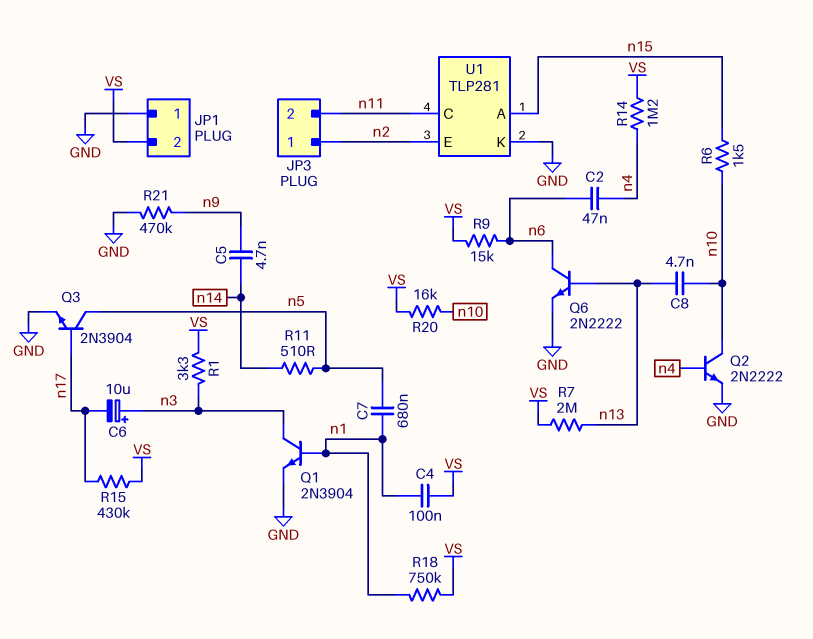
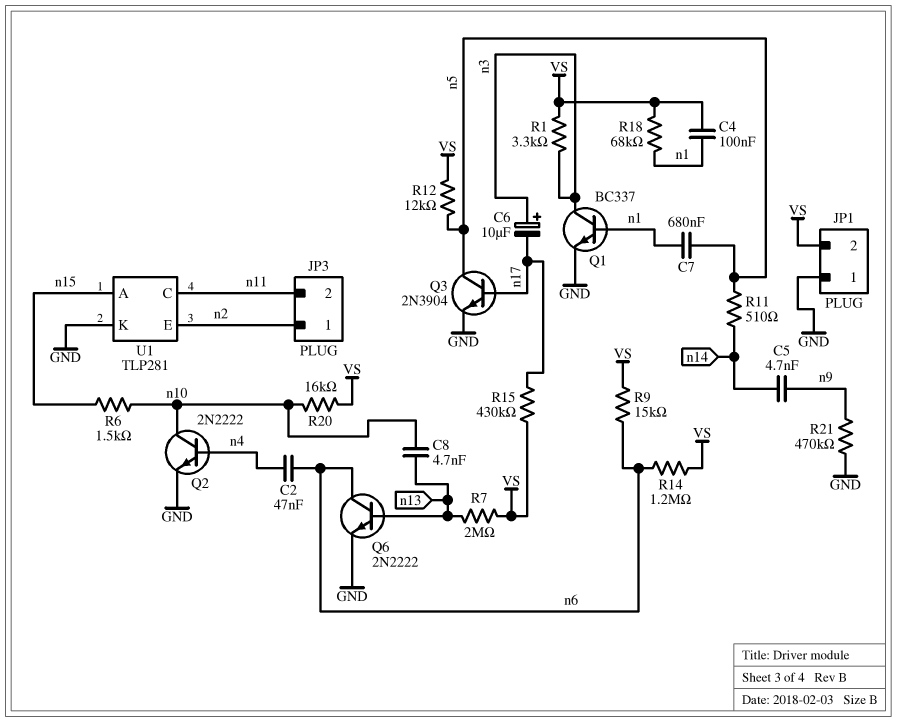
Q1: NPN 2N3904 (B n1, C n3, E GND) -> NPN BC337 (B n1, C n3, E GND)
R12: none -> 12k (VS, n5)
R14: 1.2M (VS, n4) -> 1.2M (VS, n6)
R18: 750k (VS, n1) -> 68k (VS, n1)

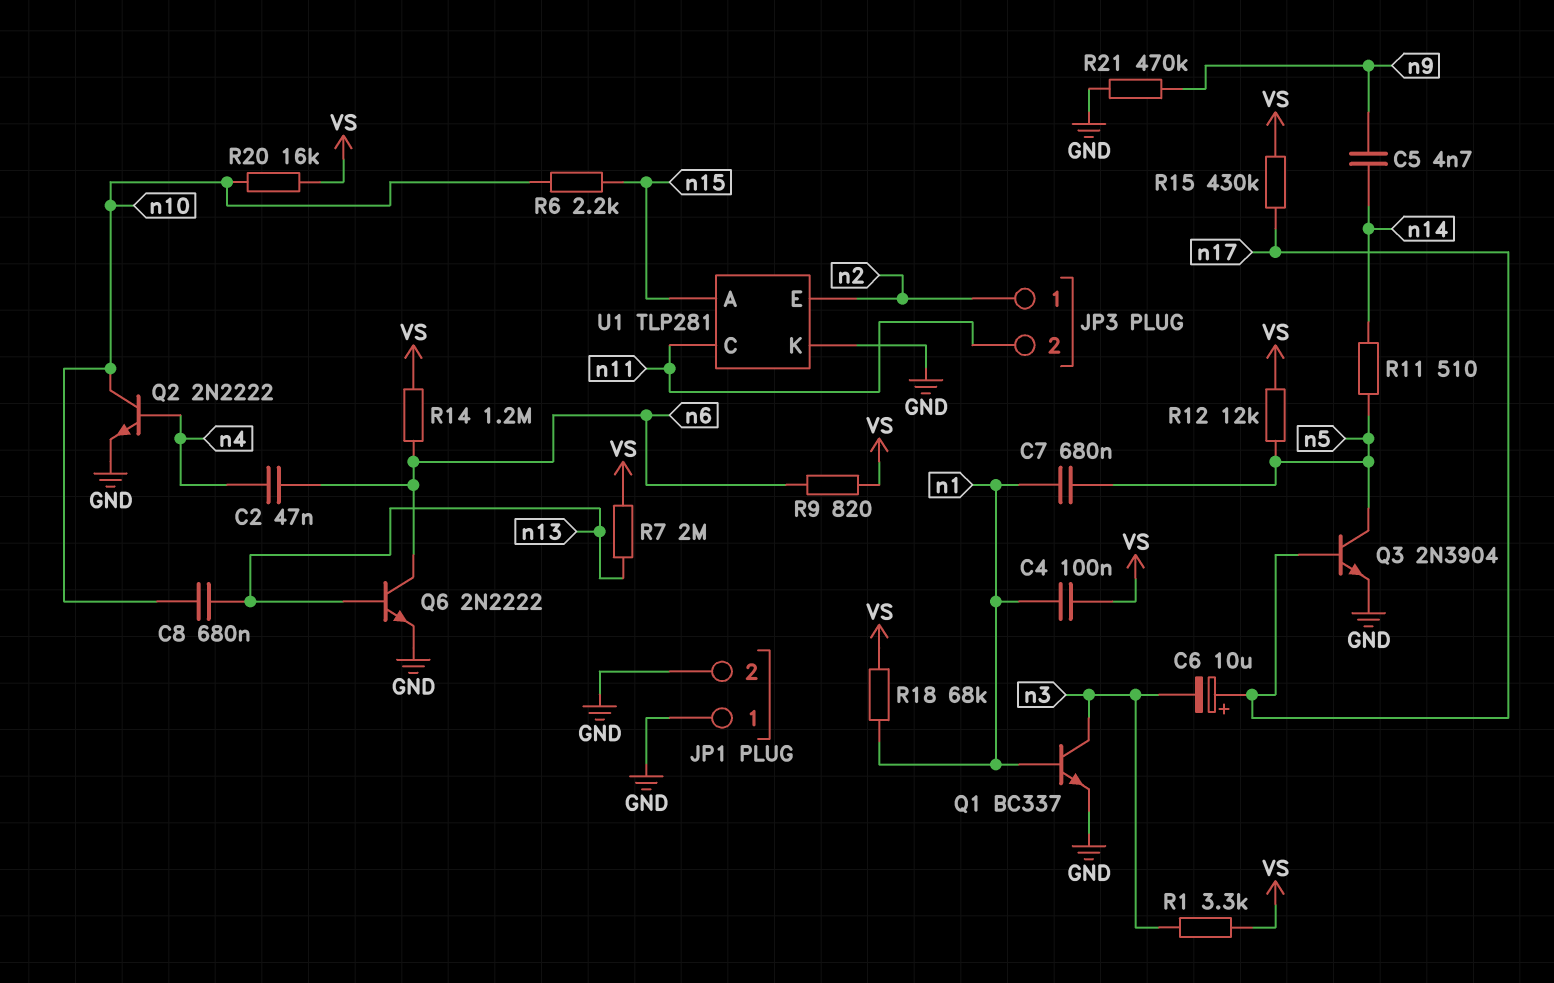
C6: 10uF (plus n3, minus n17) -> 10uF (plus n17, minus n3)
C8: 4.7nF (n10, n13) -> 680nF (n10, n13)
JP1 pin 2: VS -> GND
R6: 1.5k (n10, n15) -> 2.2k (n10, n15)
R9: 15k (VS, n6) -> 820 (VS, n6)

